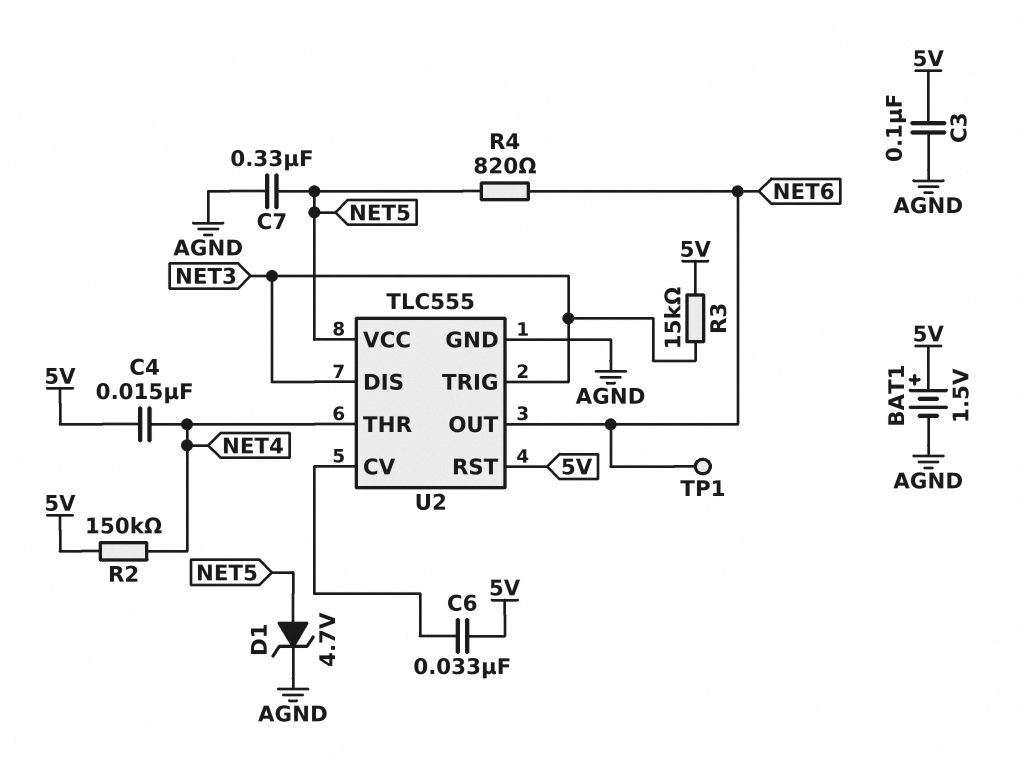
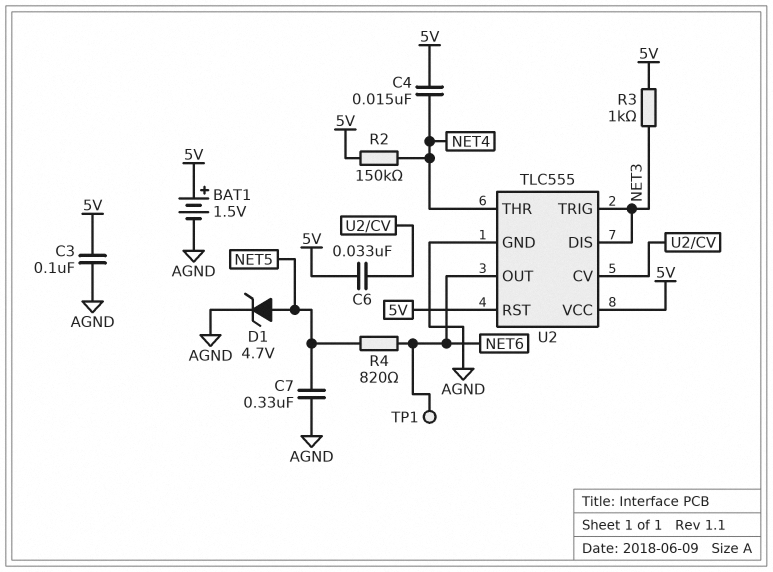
R3: 15k (5V, NET3) -> 1k (5V, NET3)
U2 pin VCC: NET5 -> 5V

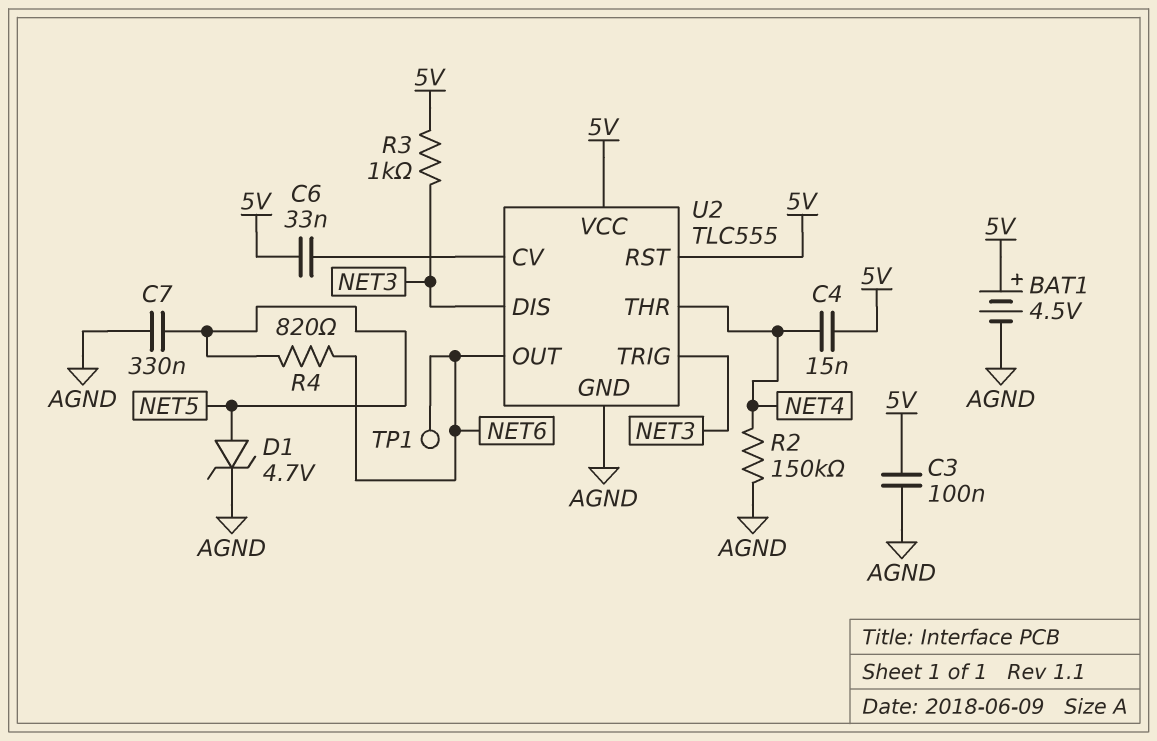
BAT1: 1.5V (plus 5V, minus AGND) -> 4.5V (plus 5V, minus AGND)
R2: 150k (5V, NET4) -> 150k (AGND, NET4)

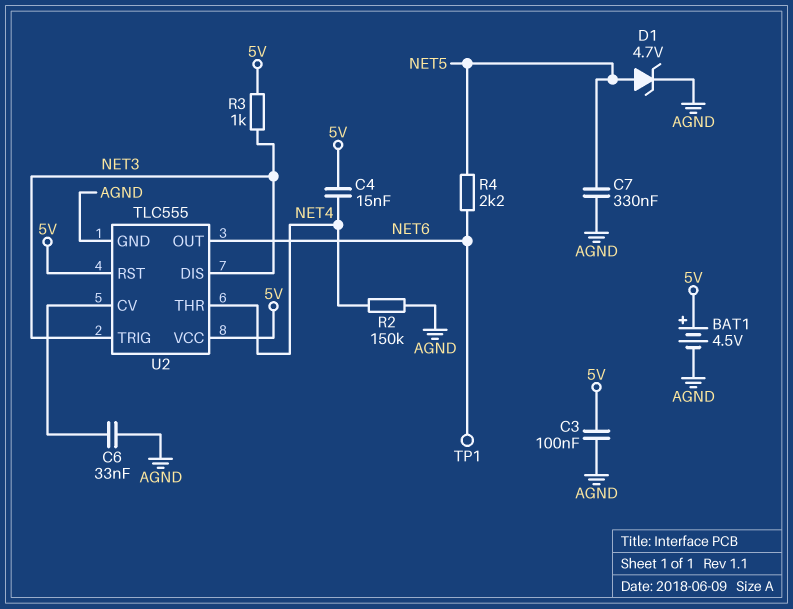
C6: 33nF (5V, U2/CV) -> 33nF (AGND, U2/CV)
R4: 820 (NET5, NET6) -> 2.2k (NET5, NET6)

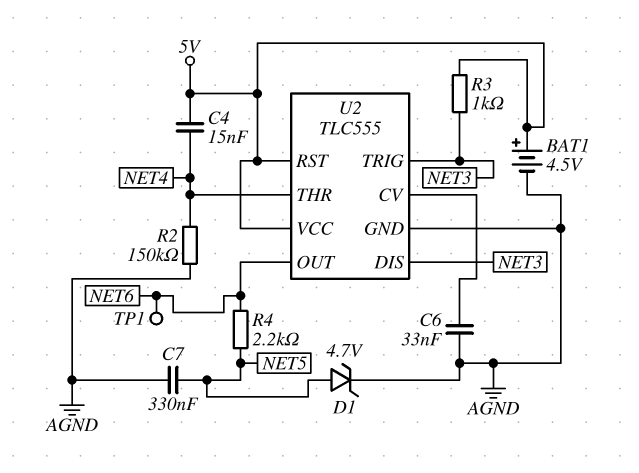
C3: 100nF (5V, AGND) -> none

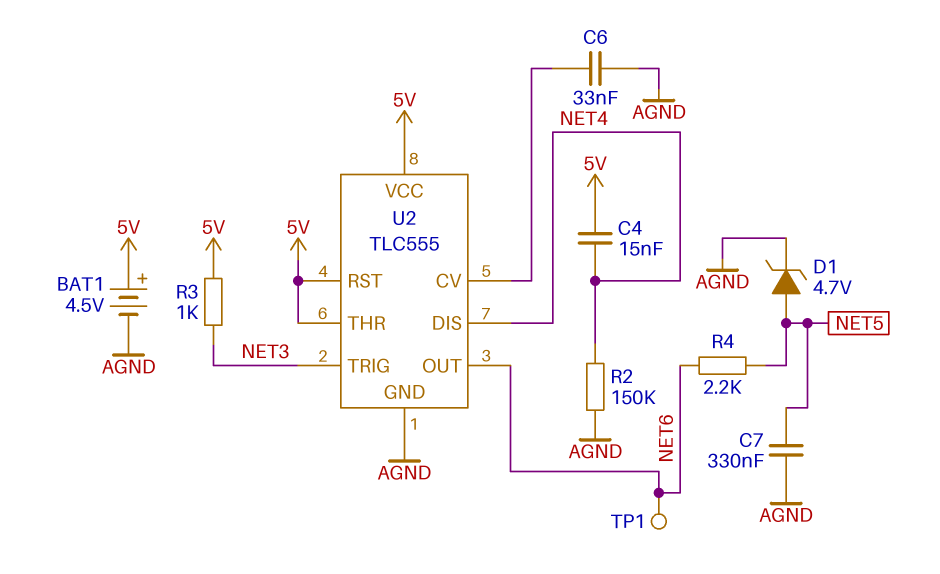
U2 pin DIS: NET3 -> NET4
U2 pin THR: NET4 -> 5V

